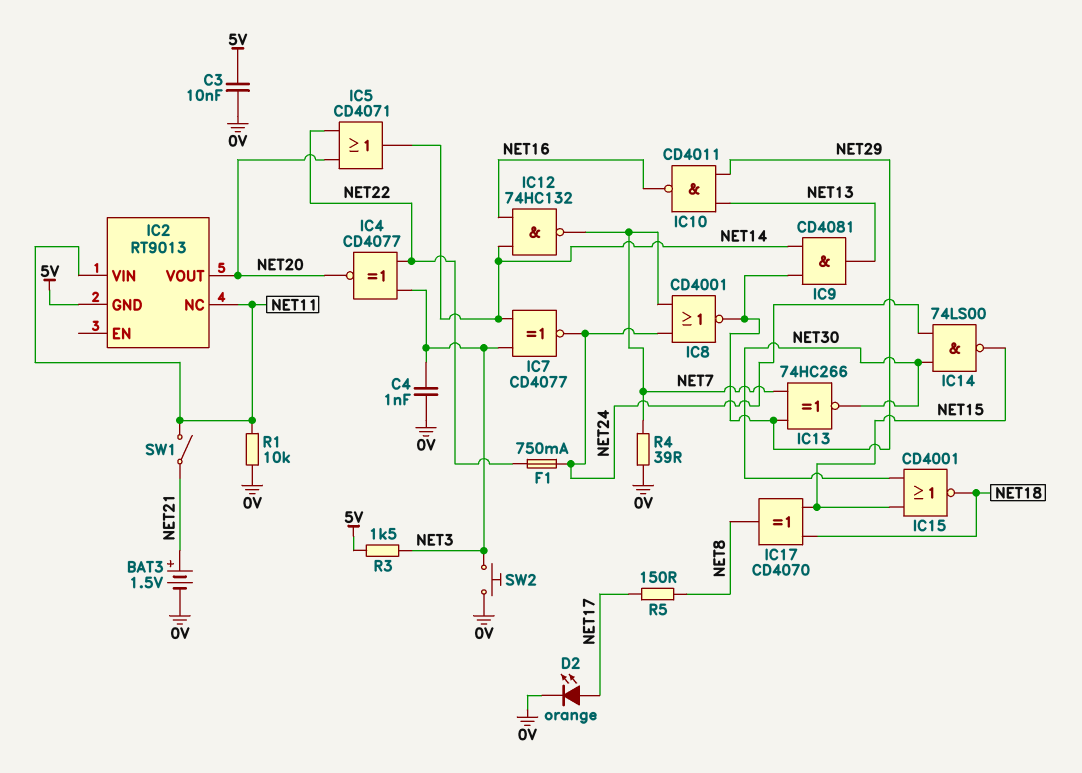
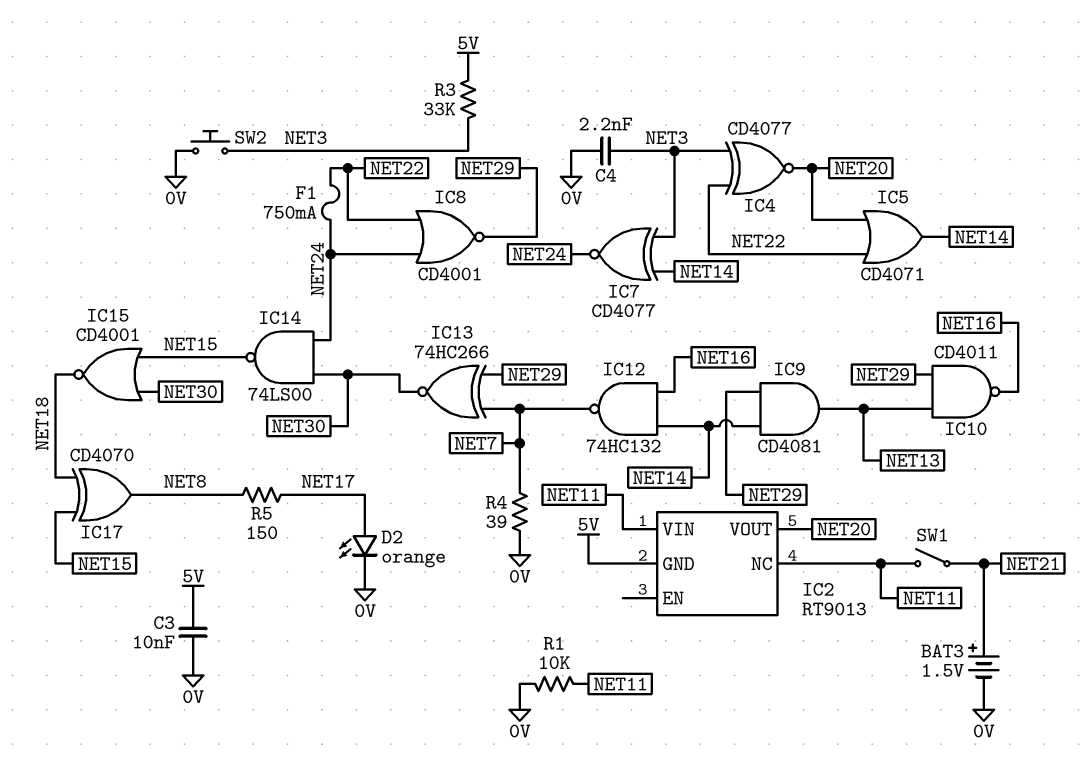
C4: 1nF (0V, NET3) -> 2.2nF (0V, NET3)
IC8: NOR CD4001 (in NET7, in NET24, out NET29) -> NOR CD4001 (in NET22, in NET24, out NET29)
R3: 1.5k (5V, NET3) -> 33k (5V, NET3)

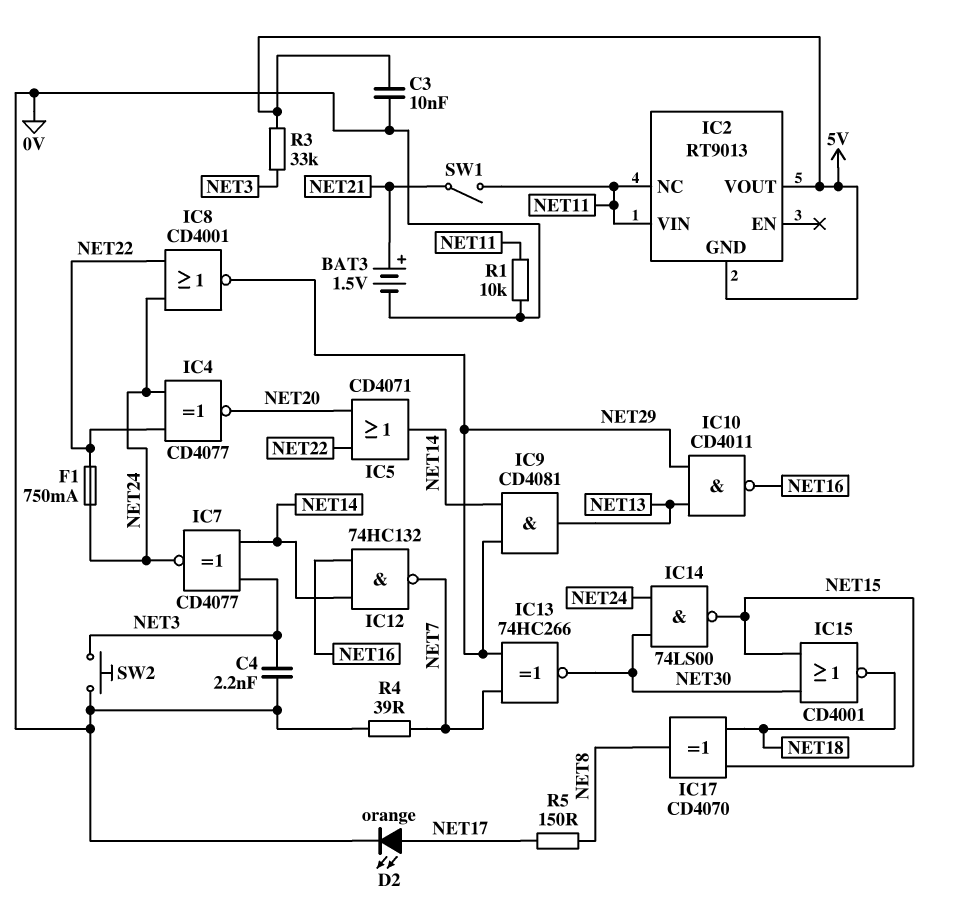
IC2 pin VOUT: NET20 -> 5V
IC4: XNOR CD4077 (in NET3, in NET22, out NET20) -> XNOR CD4077 (in NET22, in NET24, out NET20)

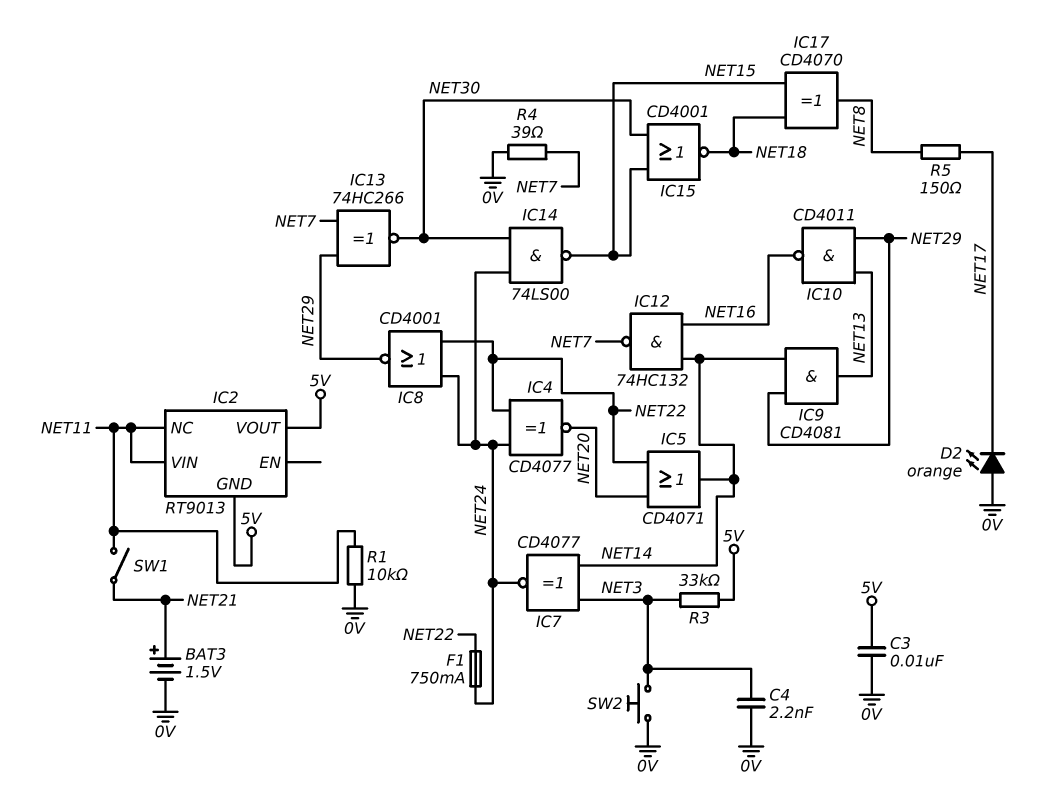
D2: LED orange (A NET17, K 0V) -> LED orange (A 0V, K NET17)

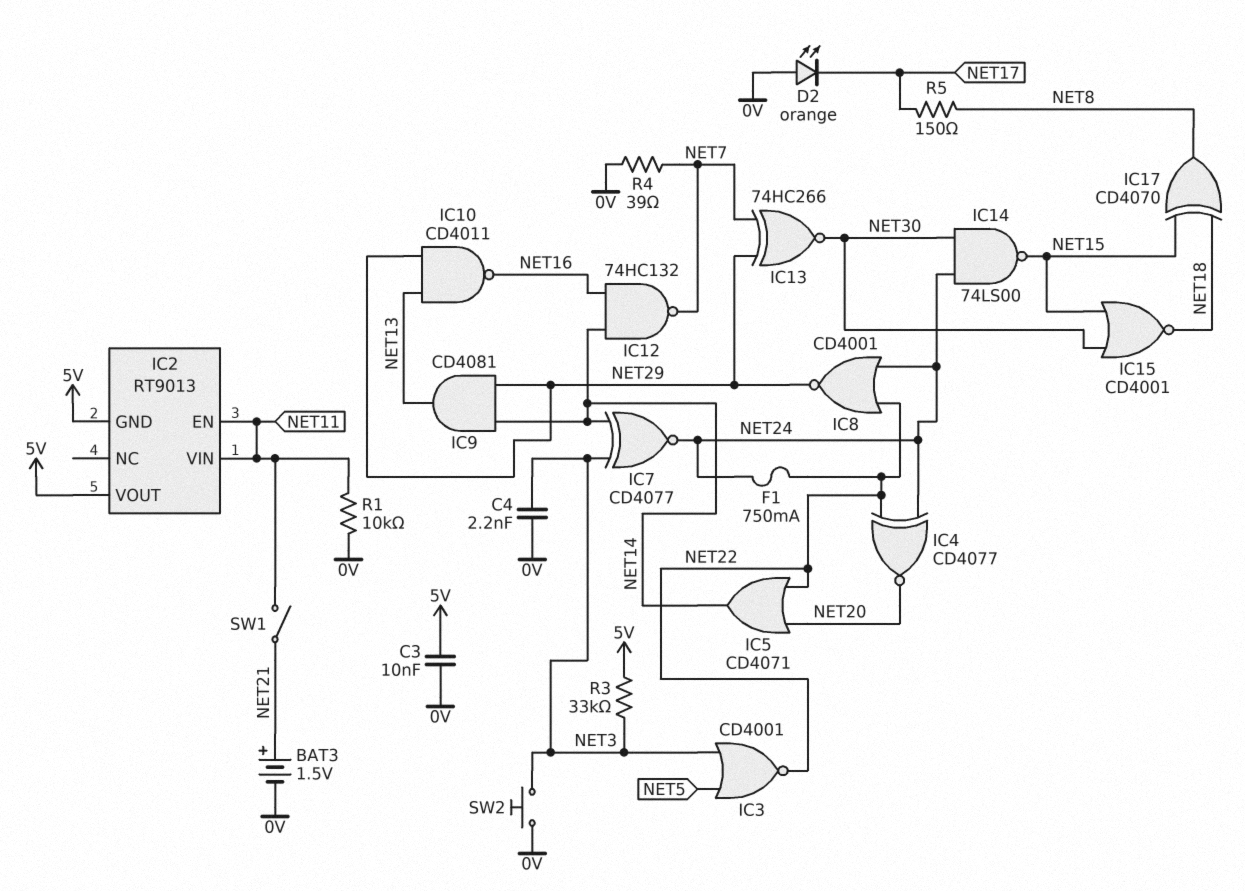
IC2 pin EN: none -> NET11
IC2 pin NC: NET11 -> none
IC3: none -> NOR CD4001 (in NET3, in NET5, out NET22)

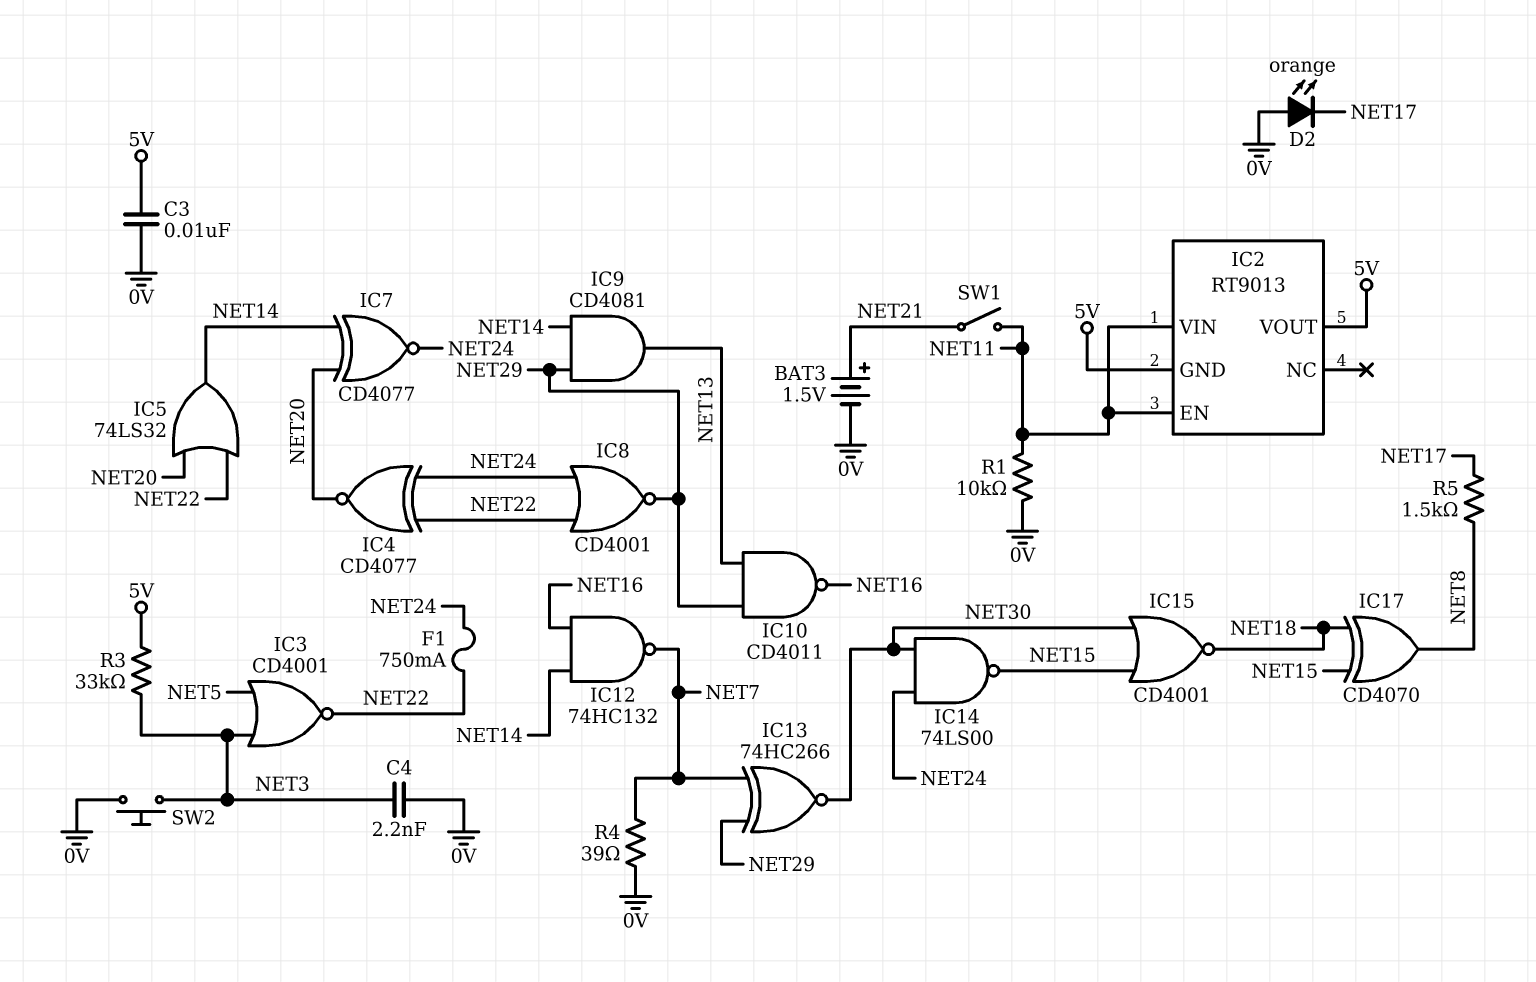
IC5: OR CD4071 (in NET20, in NET22, out NET14) -> OR 74LS32 (in NET20, in NET22, out NET14)
IC7: XNOR CD4077 (in NET3, in NET14, out NET24) -> XNOR CD4077 (in NET14, in NET20, out NET24)
R5: 150 (NET8, NET17) -> 1.5k (NET8, NET17)

